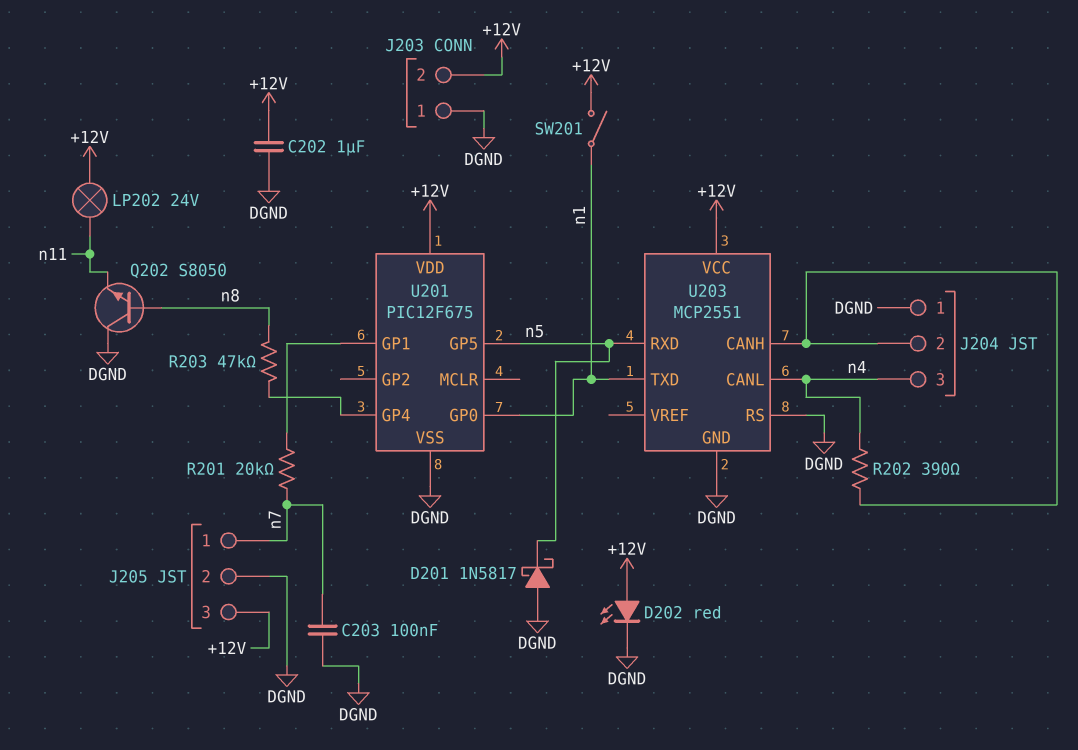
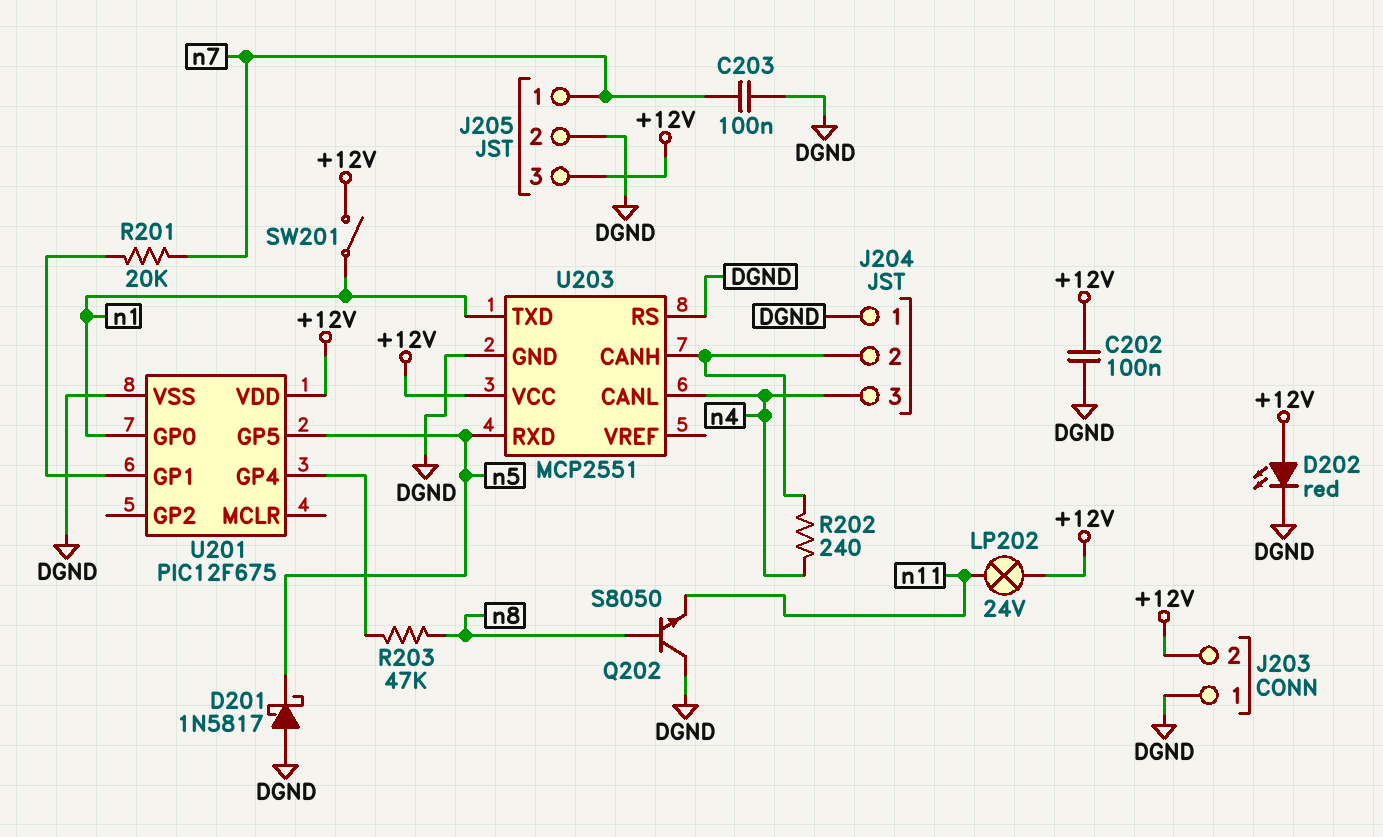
C202: 1uF (+12V, DGND) -> 100nF (+12V, DGND)
R202: 390 (J204/2, n4) -> 240 (J204/2, n4)

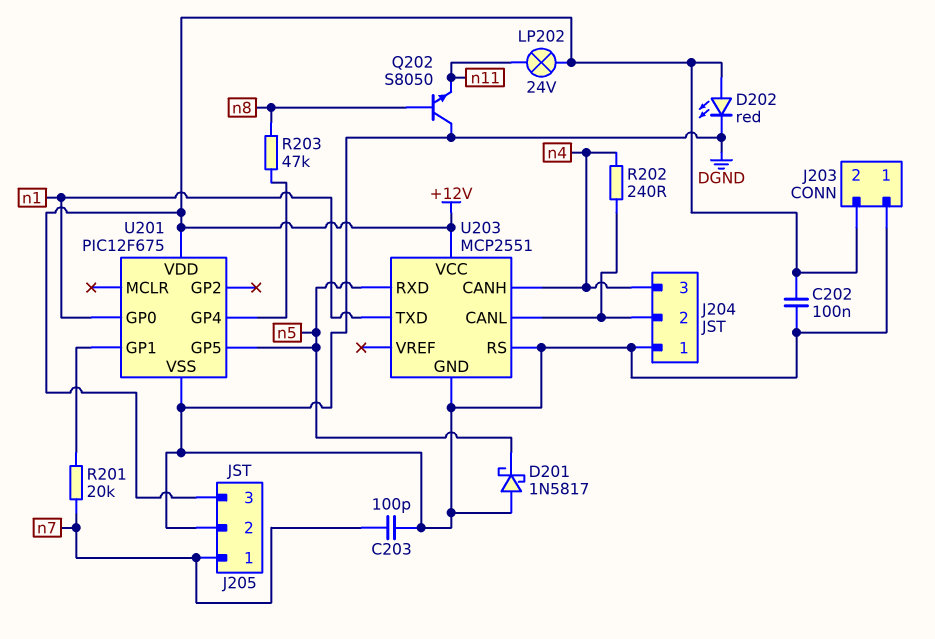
C203: 100nF (DGND, n7) -> 100pF (DGND, n7)
SW201: switch (+12V, n1) -> none
U203 pin CANH: J204/2 -> n4
U203 pin CANL: n4 -> J204/2

